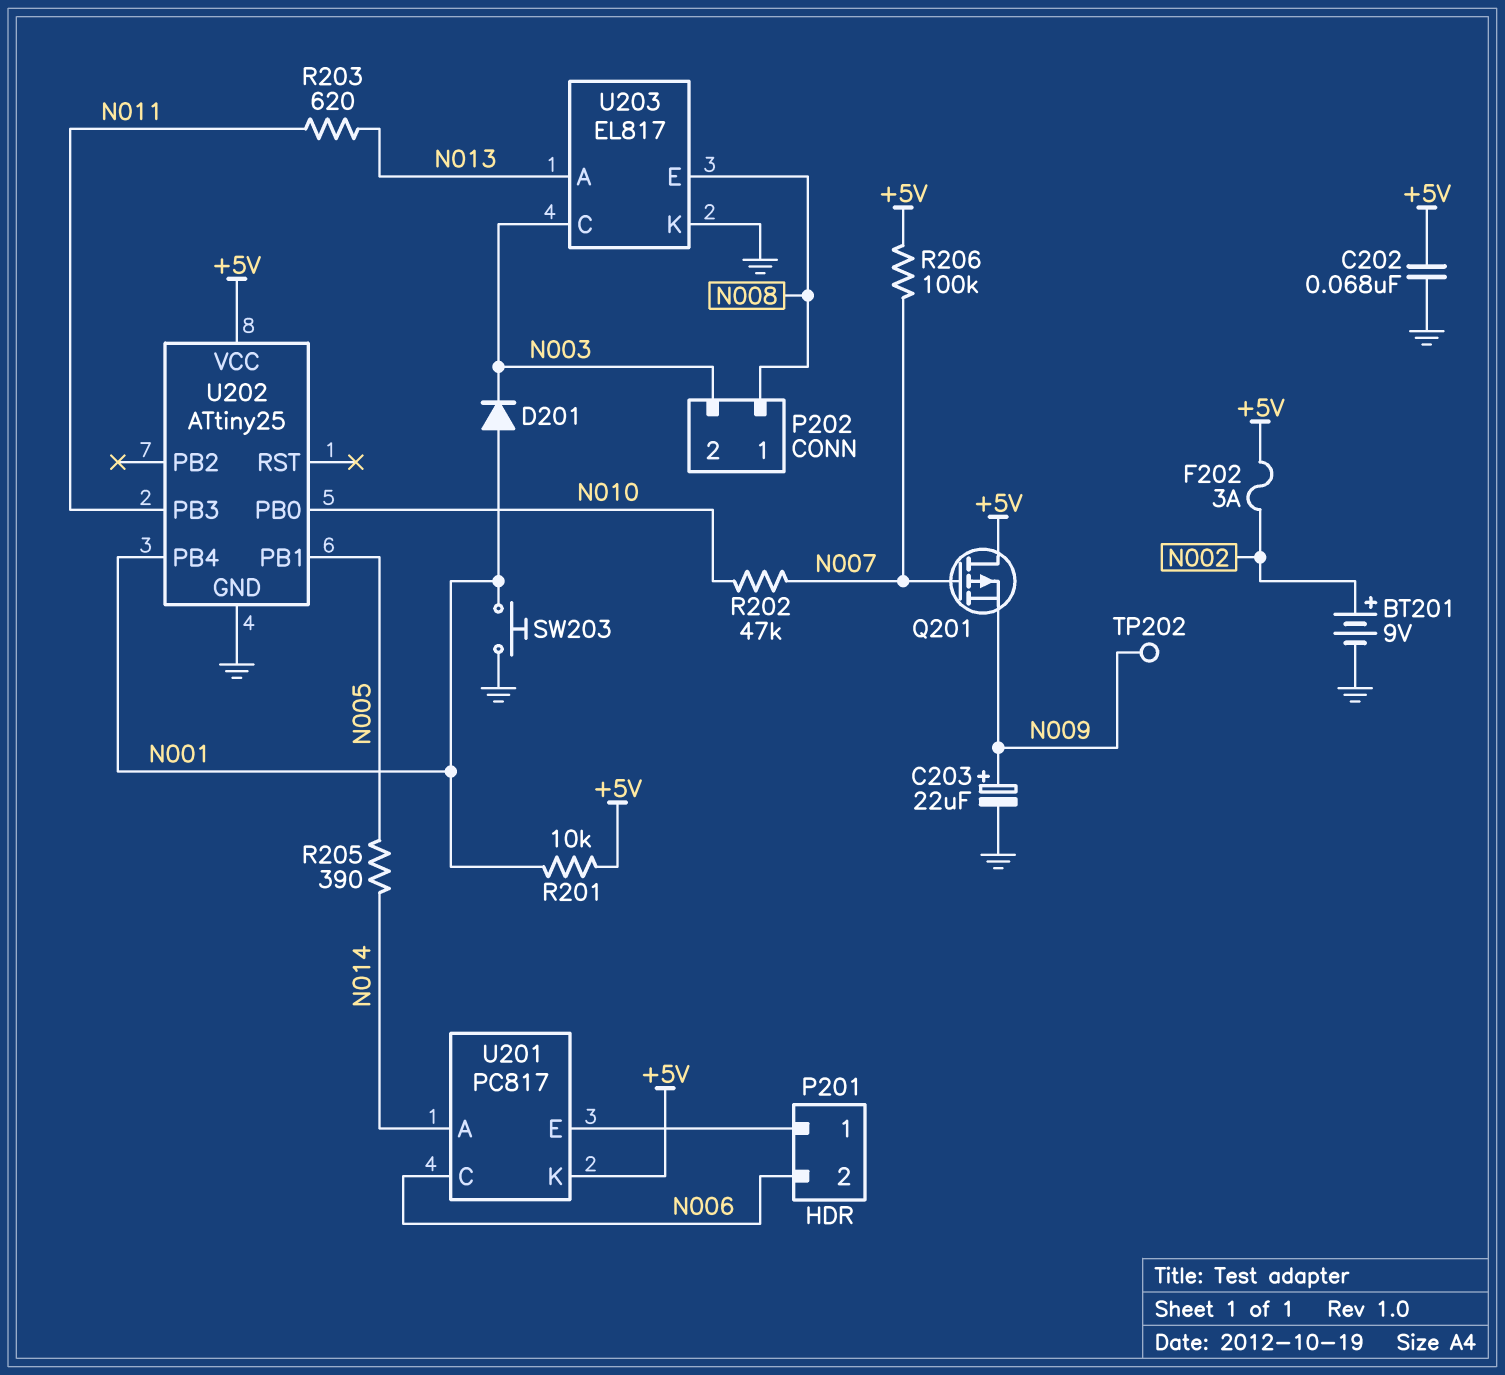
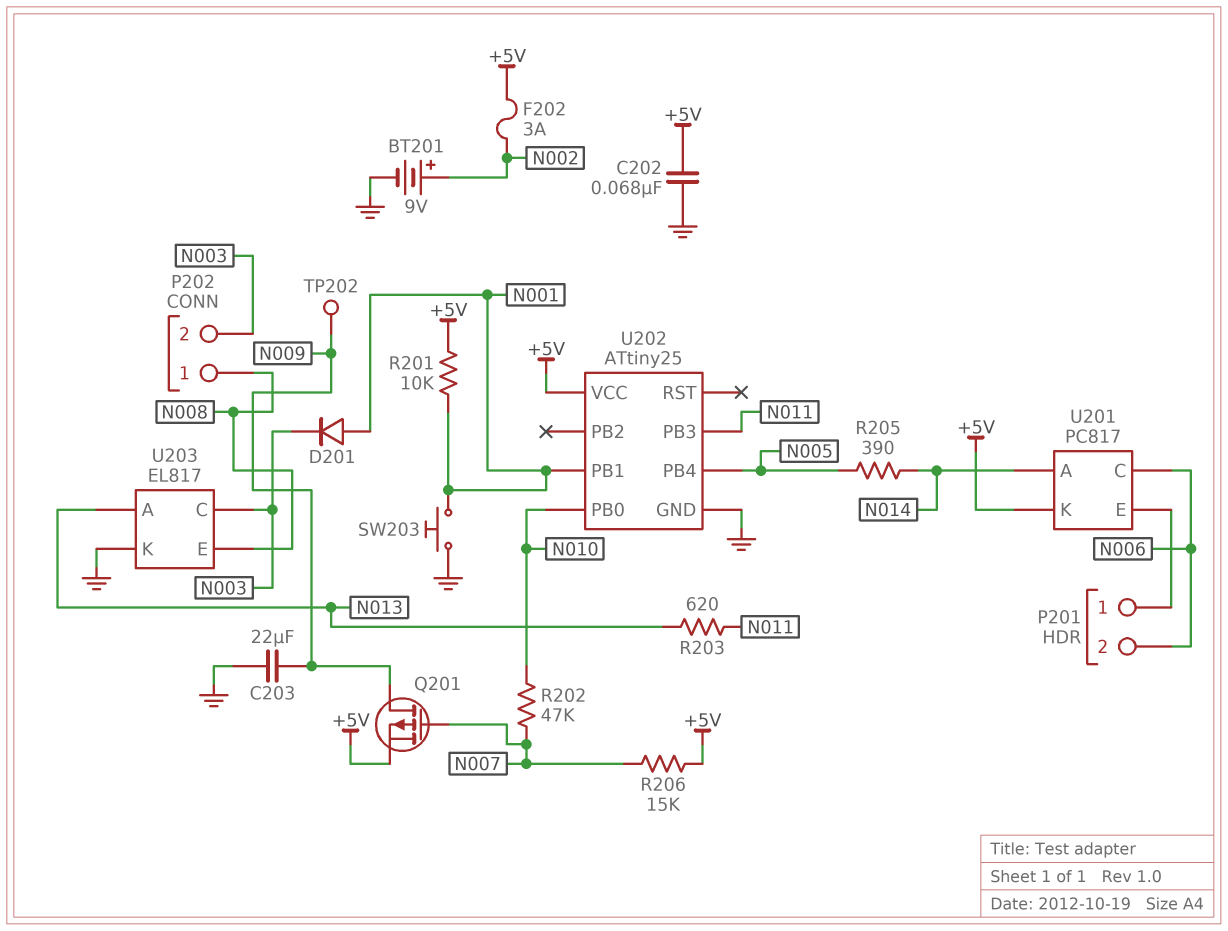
C203: 22uF (plus N009, minus GND) -> 22uF (GND, N009)
Q201: PMOS (G N007, D +5V, S N009) -> PMOS (G N007, D N009, S +5V)
R206: 100k (+5V, N007) -> 15k (+5V, N007)
U202 pin PB1: N005 -> N001
U202 pin PB4: N001 -> N005

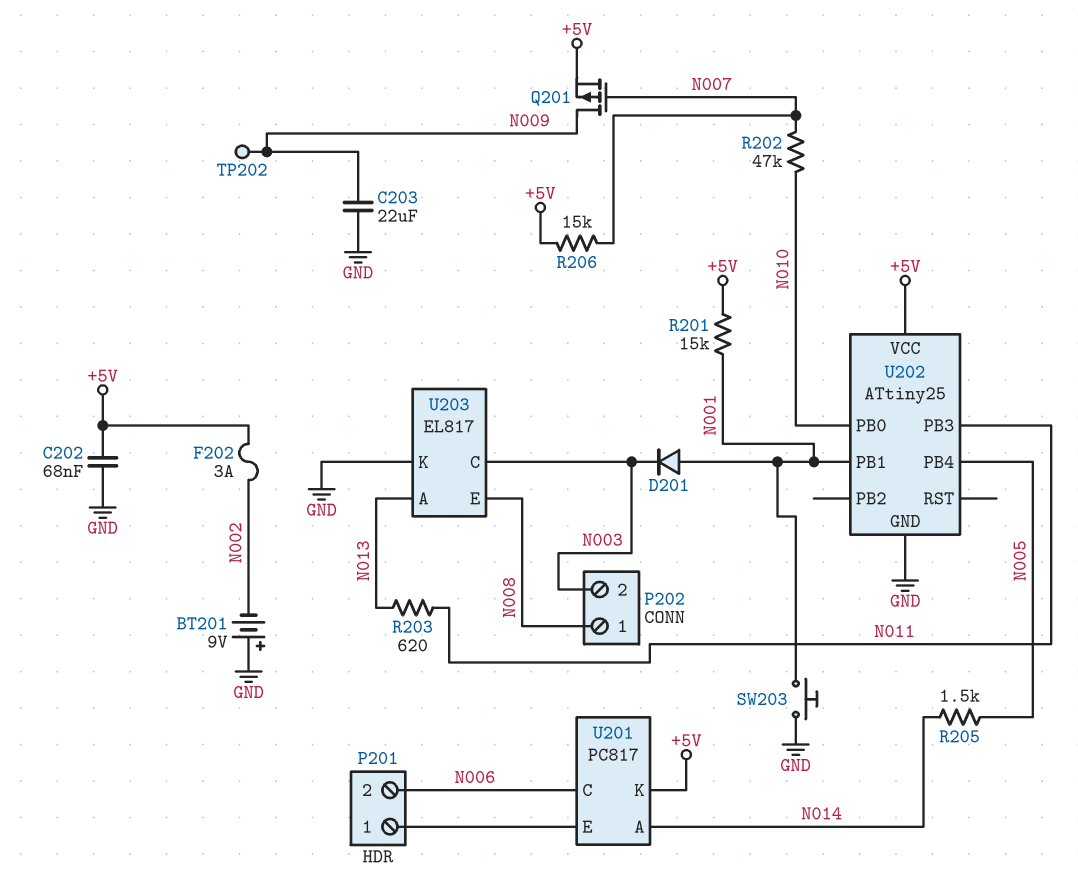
BT201: 9V (plus N002, minus GND) -> 9V (plus GND, minus N002)
R201: 10k (+5V, N001) -> 15k (+5V, N001)
R205: 390 (N005, N014) -> 1.5k (N005, N014)

